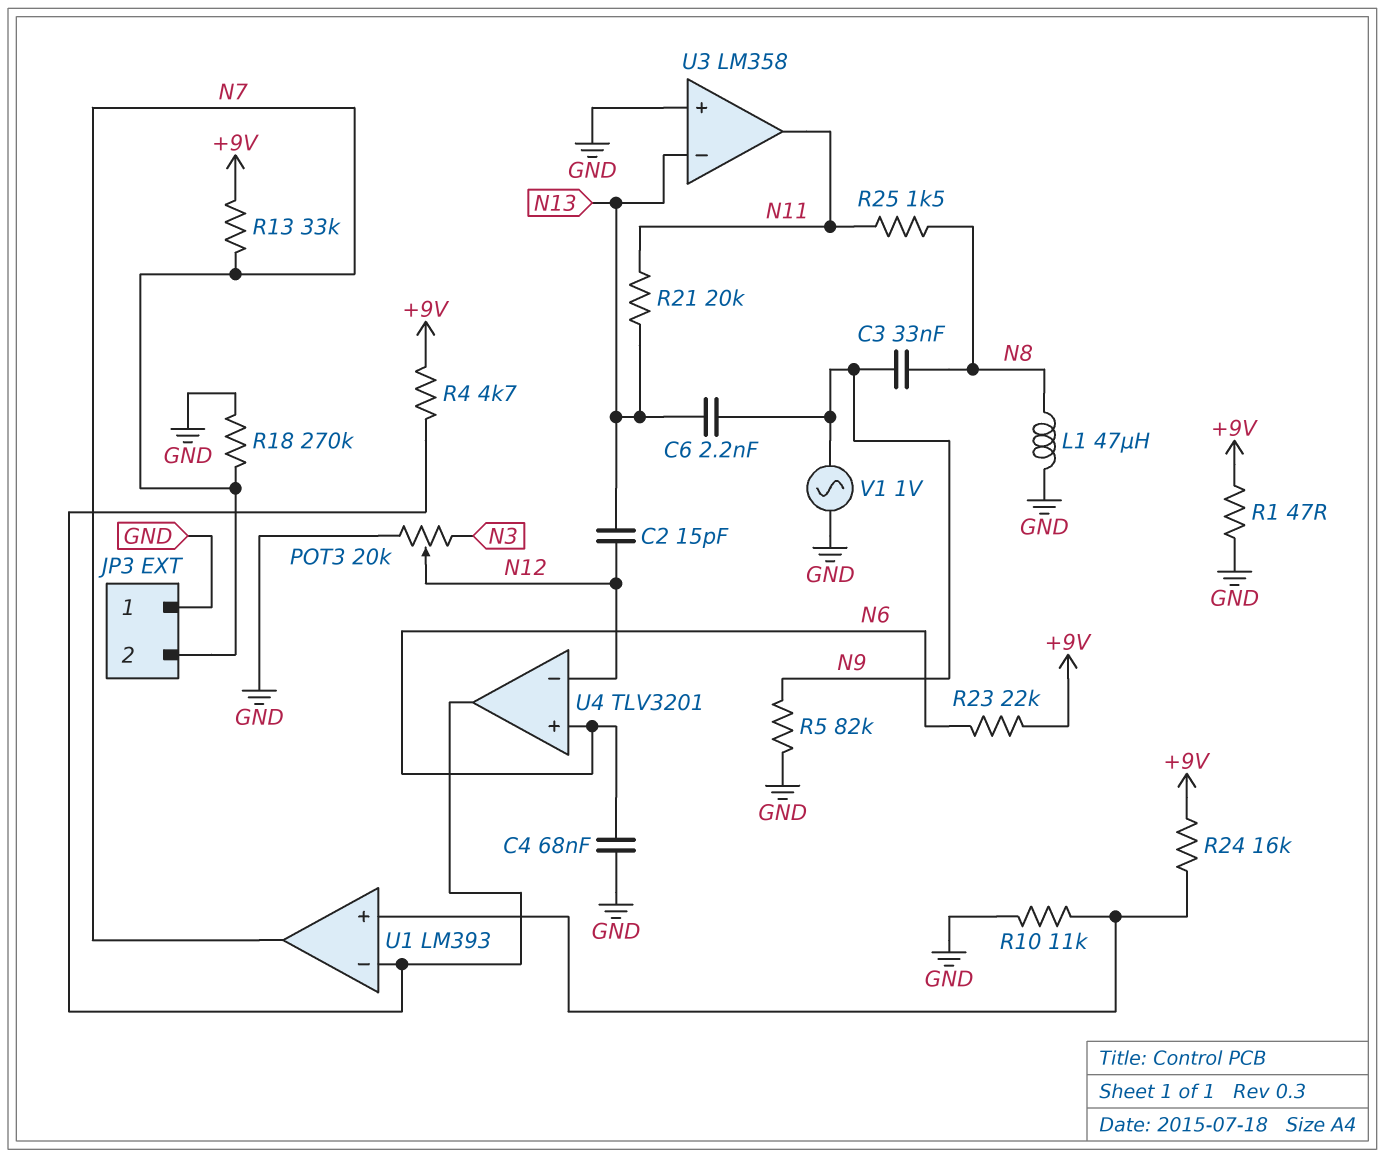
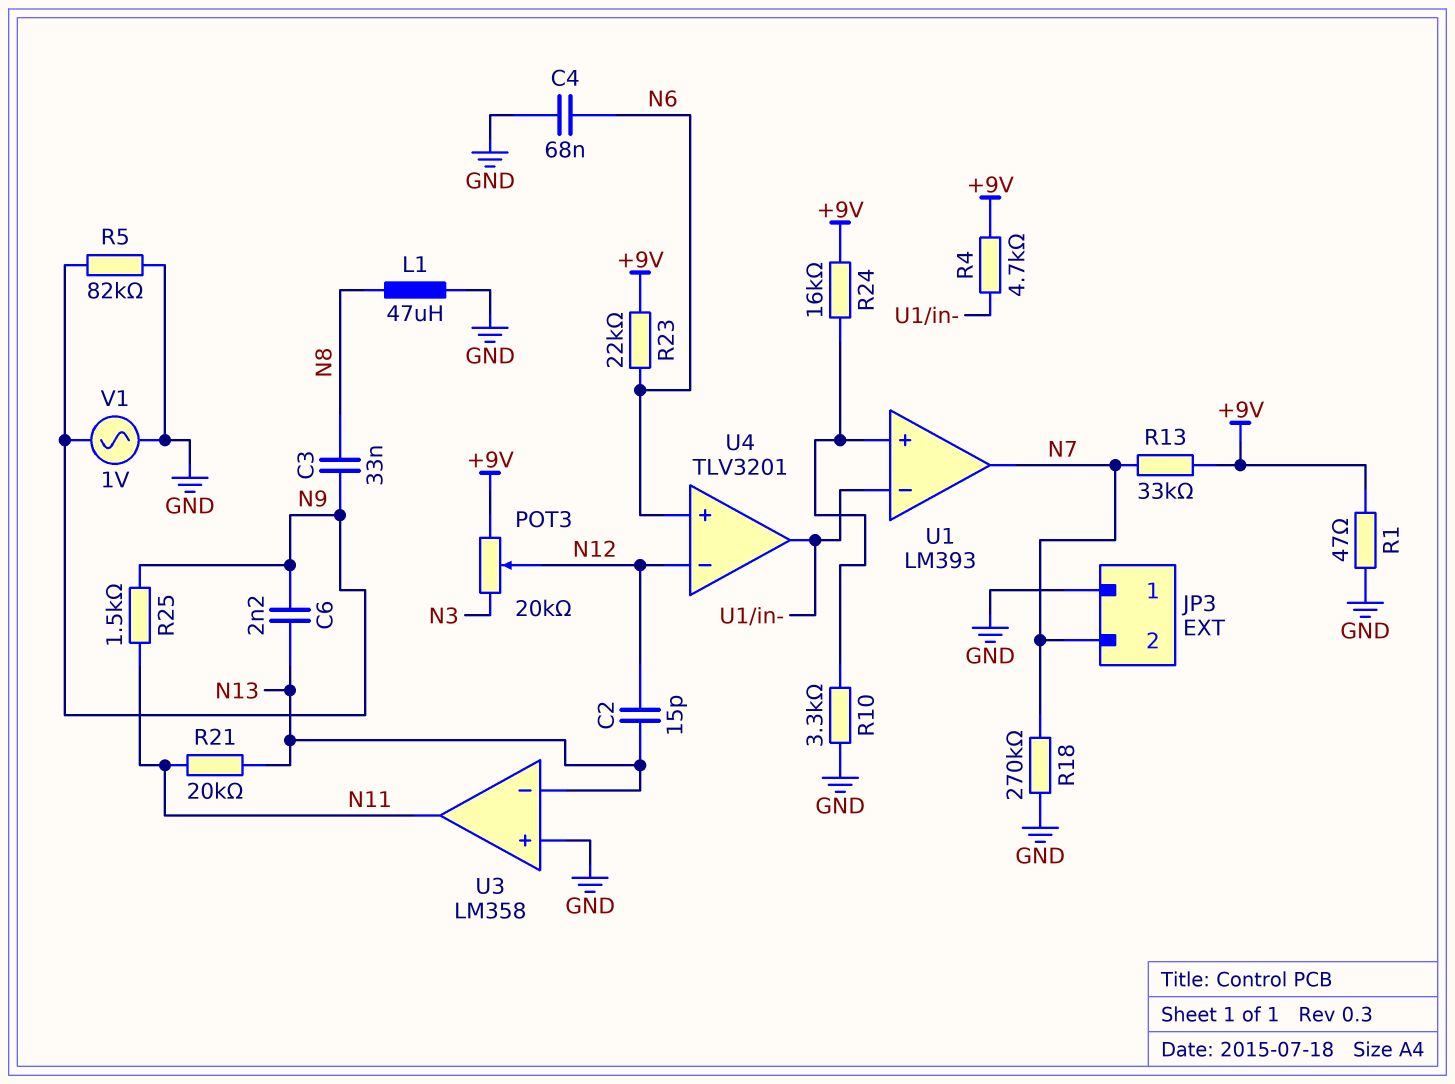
POT3: 20k (GND, N3, wiper N12) -> 20k (+9V, N3, wiper N12)
R10: 11k (GND, U1/in+) -> 3.3k (GND, U1/in+)
R25: 1.5k (N8, N11) -> 1.5k (N9, N11)

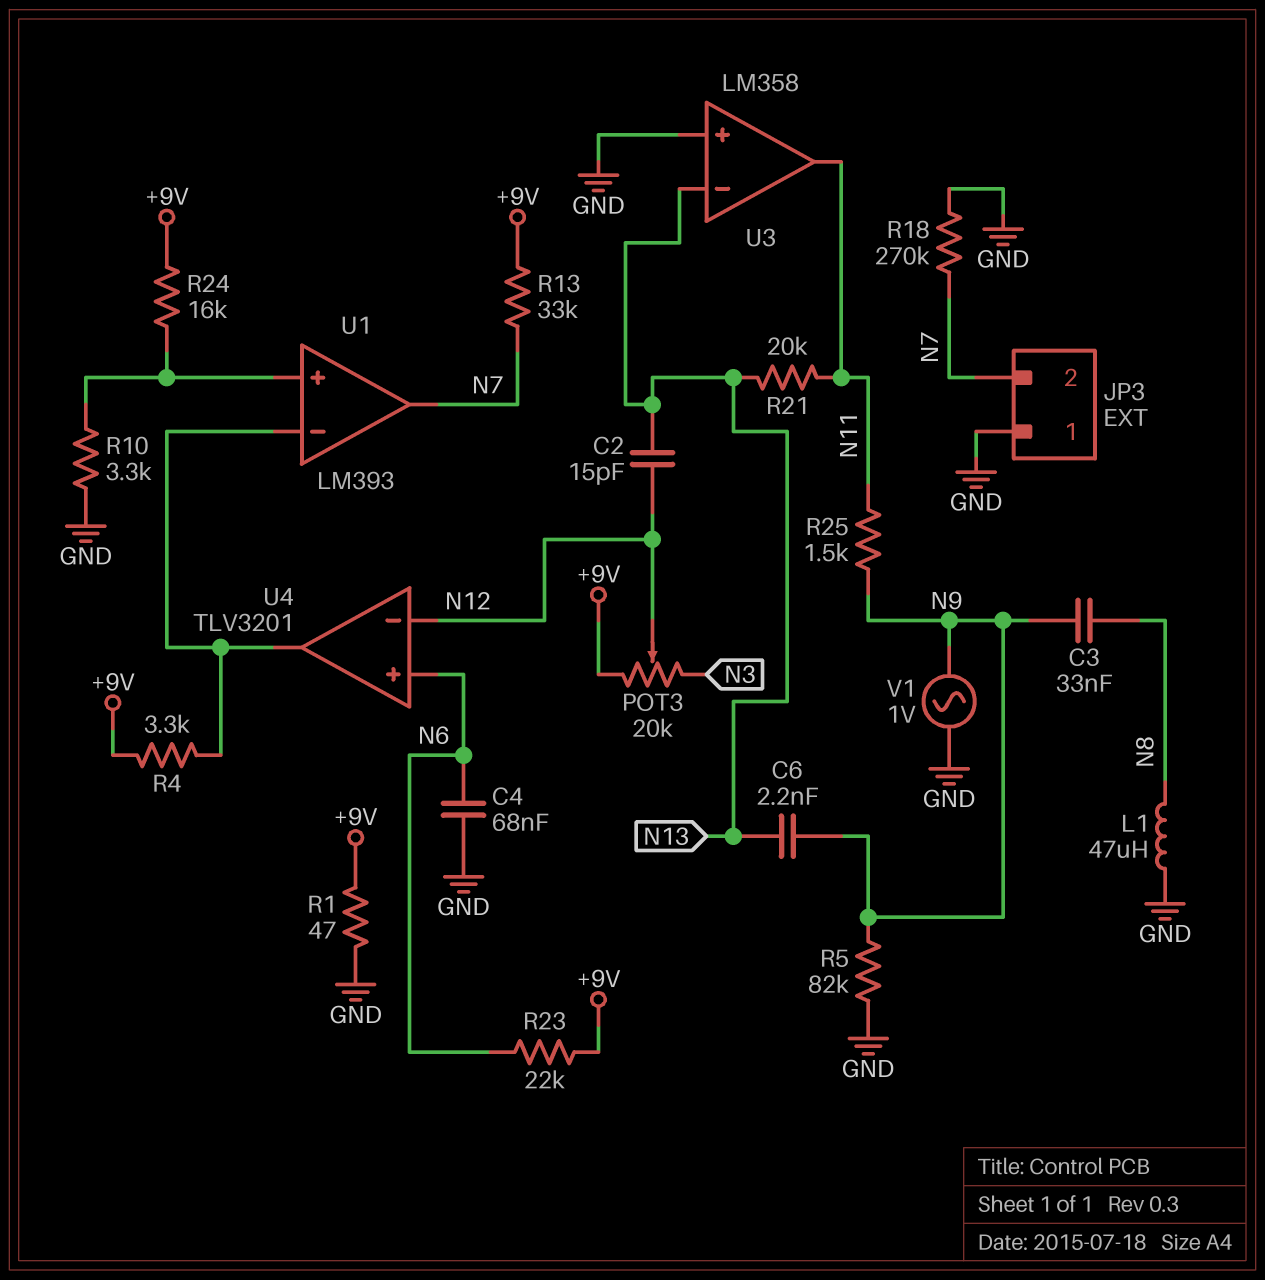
R4: 4.7k (+9V, U1/in-) -> 3.3k (+9V, U1/in-)

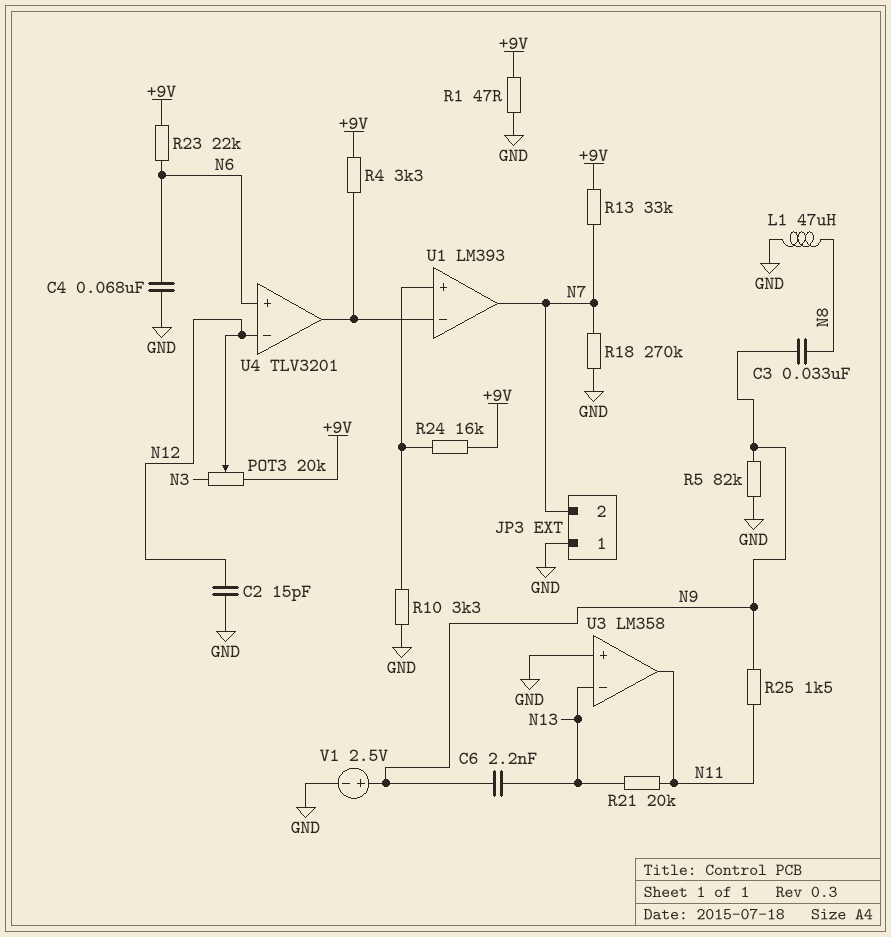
C2: 15pF (N12, N13) -> 15pF (GND, N12)
V1: AC 1V (GND, N9) -> 2.5V (plus N9, minus GND)

